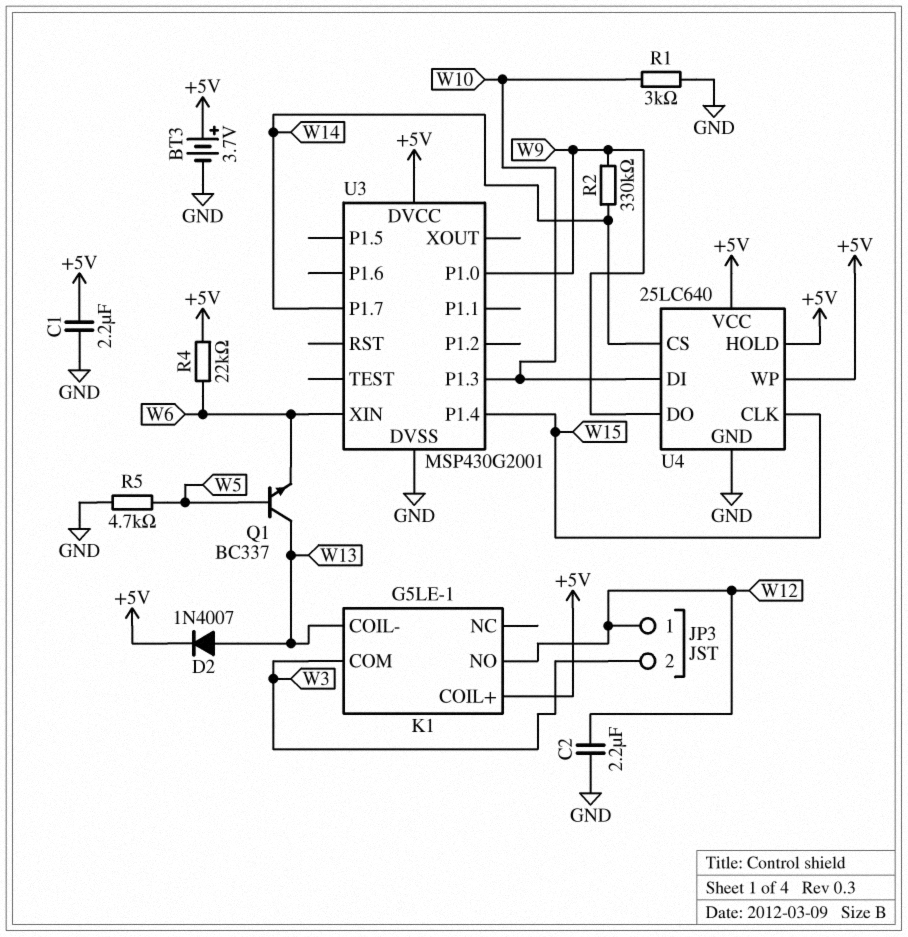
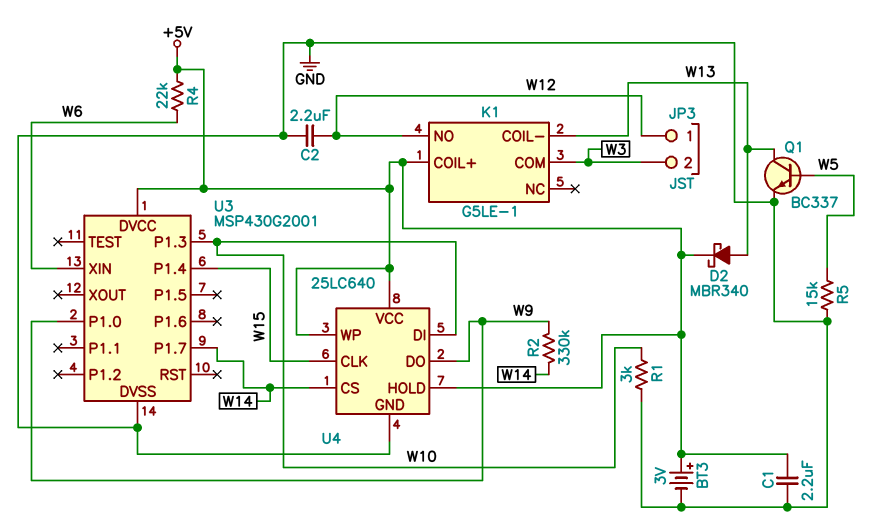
BT3: 3.7V (plus +5V, minus GND) -> 3V (plus +5V, minus GND)
D2: diode 1N4007 (A W13, K +5V) -> schottky MBR340 (A W13, K +5V)
Q1: NPN BC337 (B W5, C W13, E W6) -> NPN BC337 (B W5, C W13, E GND)
R5: 4.7k (GND, W5) -> 15k (GND, W5)

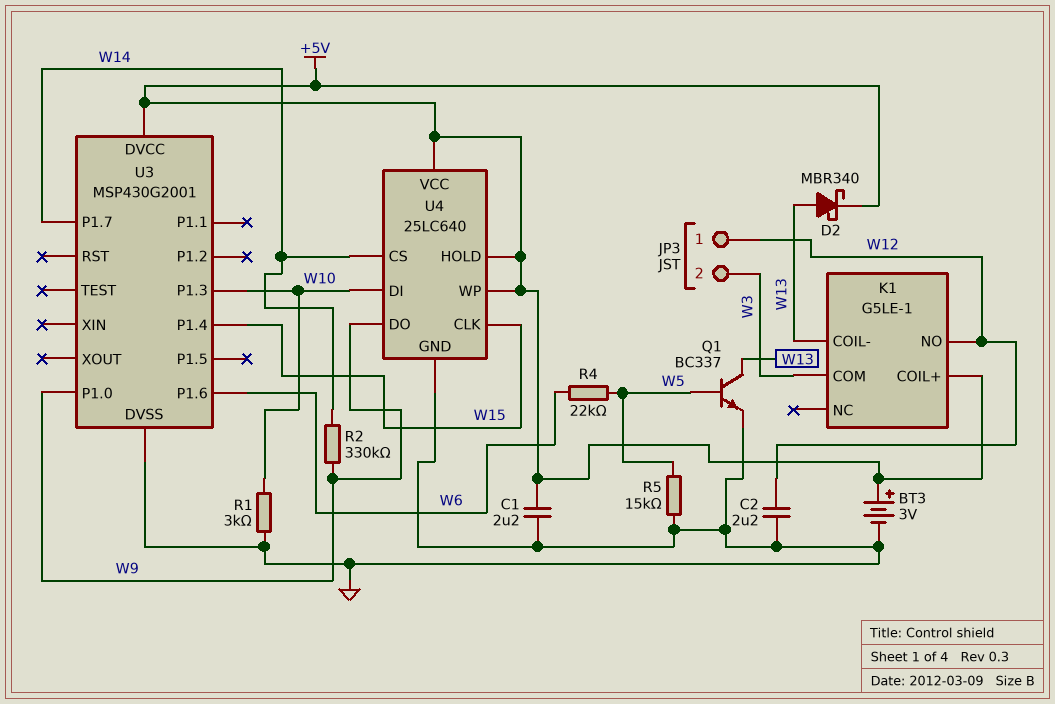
R4: 22k (+5V, W6) -> 22k (W5, W6)
U3 pin P1.6: none -> W6
U3 pin XIN: W6 -> none

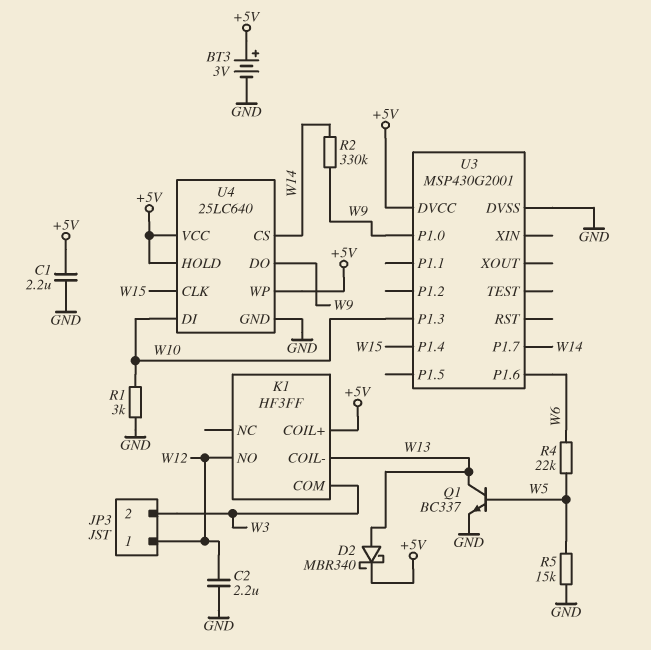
K1: G5LE-1 -> HF3FF

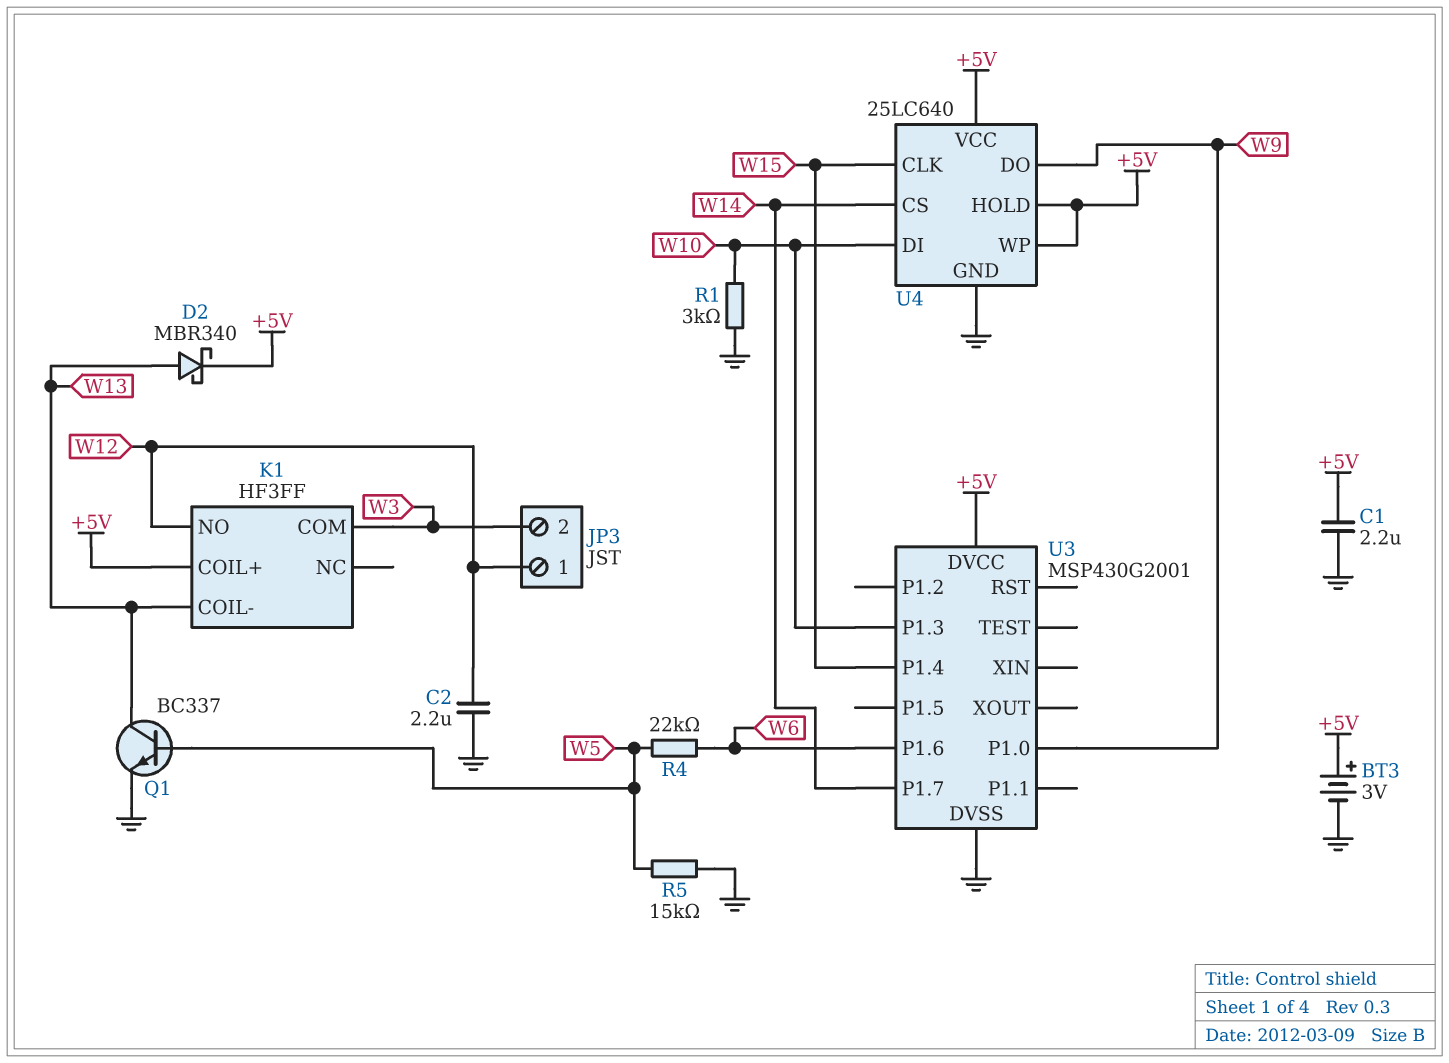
R2: 330k (W9, W14) -> none

